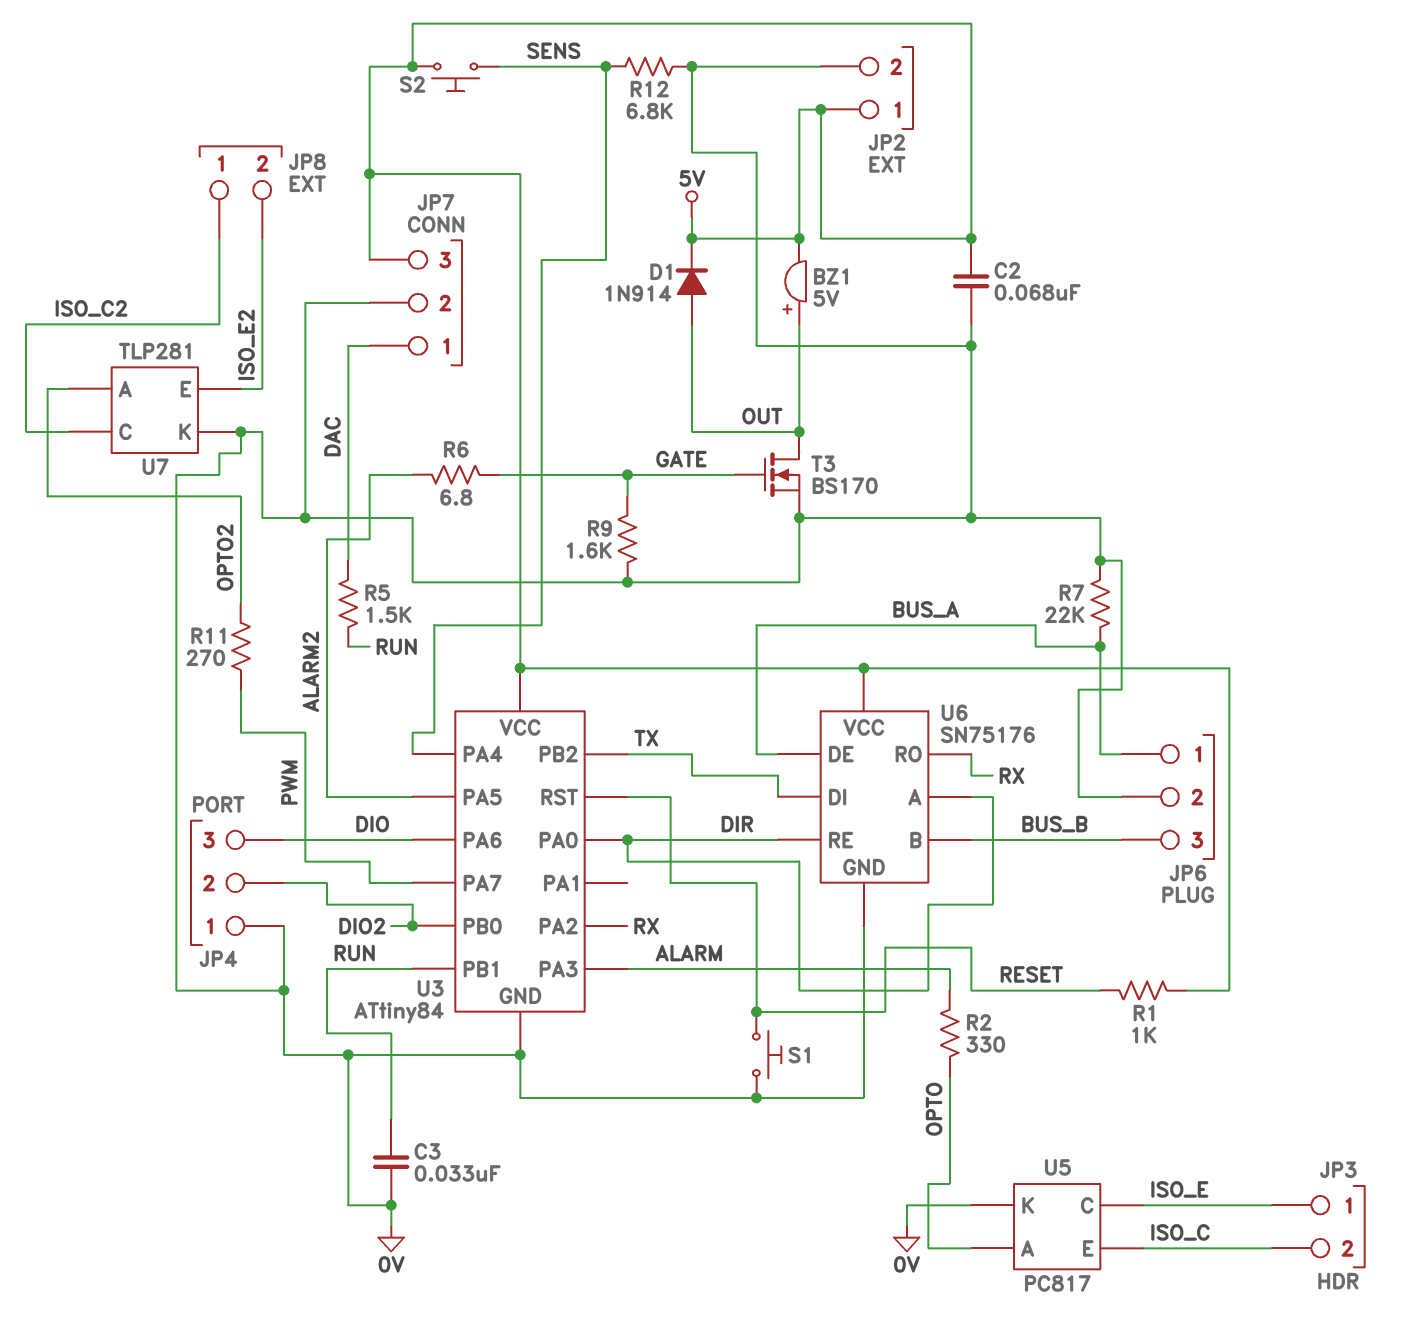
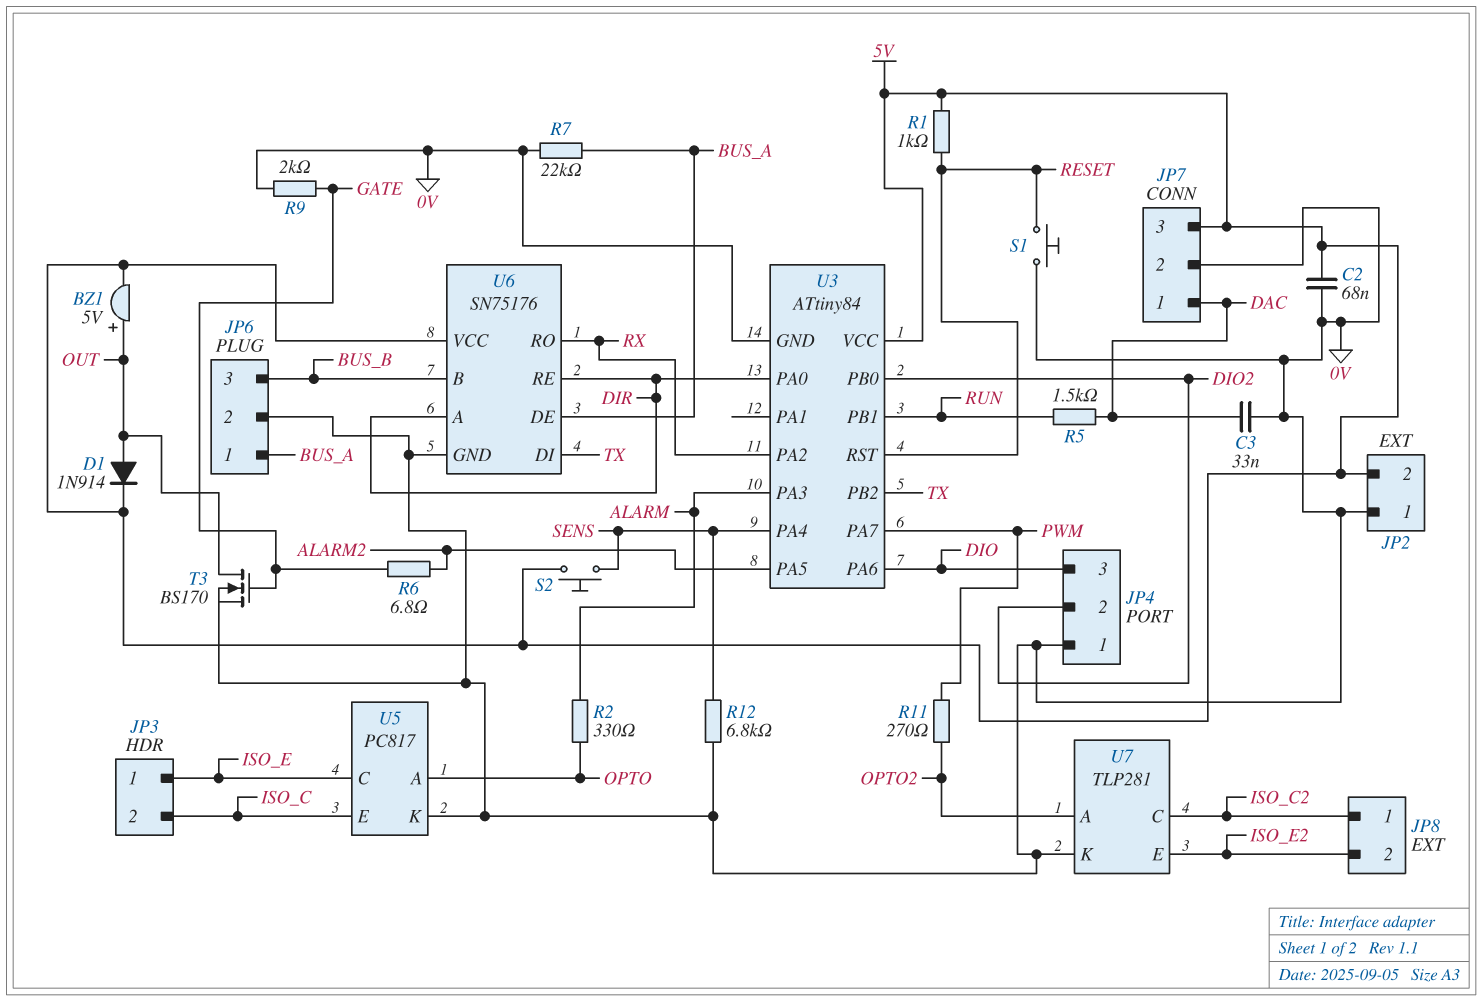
C3: 33nF (0V, RUN) -> 33nF (0V, DAC)
JP2 pin 1: 5V -> 0V
JP2 pin 2: 0V -> 5V
R9: 1.6k (0V, GATE) -> 2k (0V, GATE)

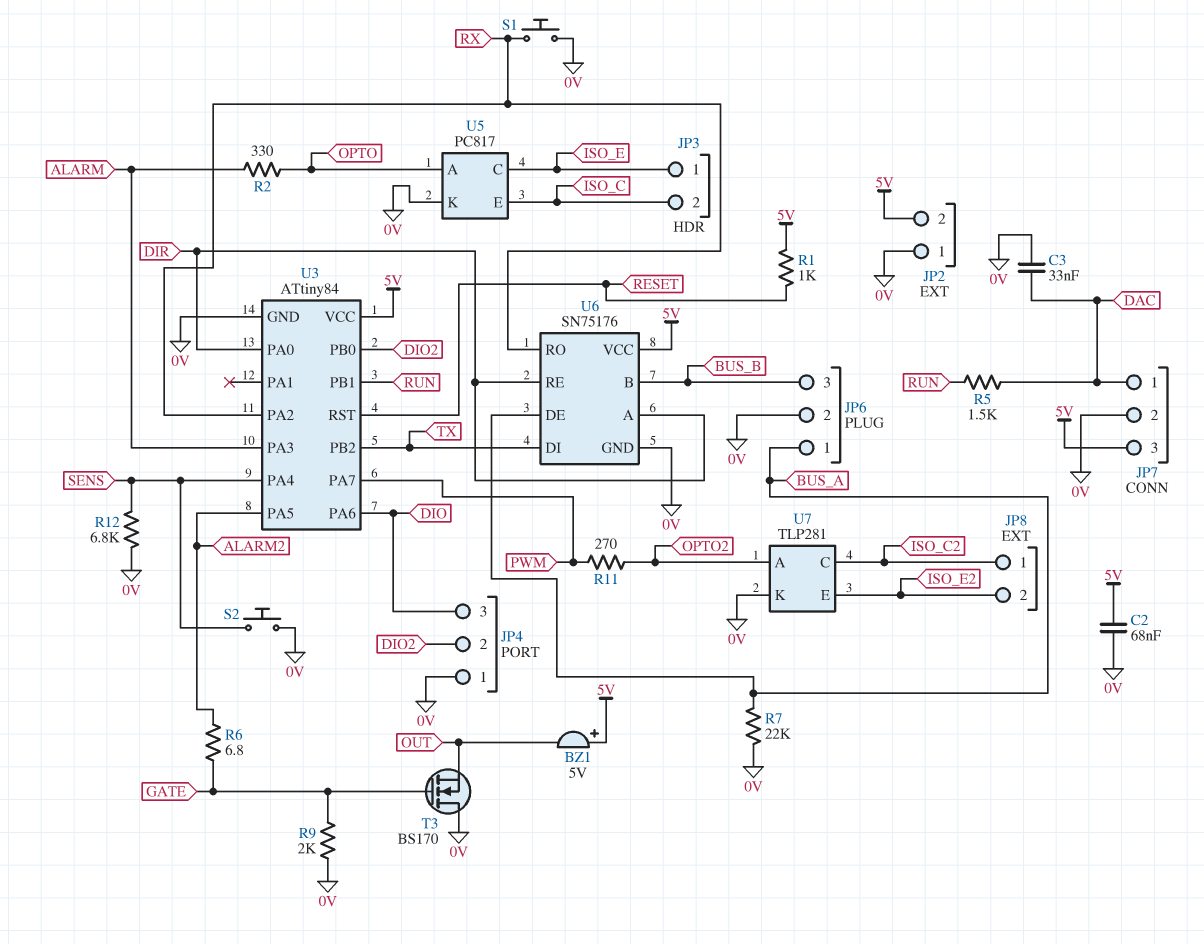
BZ1: buzzer 5V (plus OUT, minus 5V) -> buzzer 5V (plus 5V, minus OUT)
D1: diode 1N914 (A OUT, K 5V) -> none
S1: button (0V, RESET) -> button (0V, RX)
S2: button (5V, SENS) -> button (0V, SENS)
T3: NMOS BS170 (G GATE, D OUT, S 0V) -> NMOS BS170 (G GATE, D 0V, S OUT)

